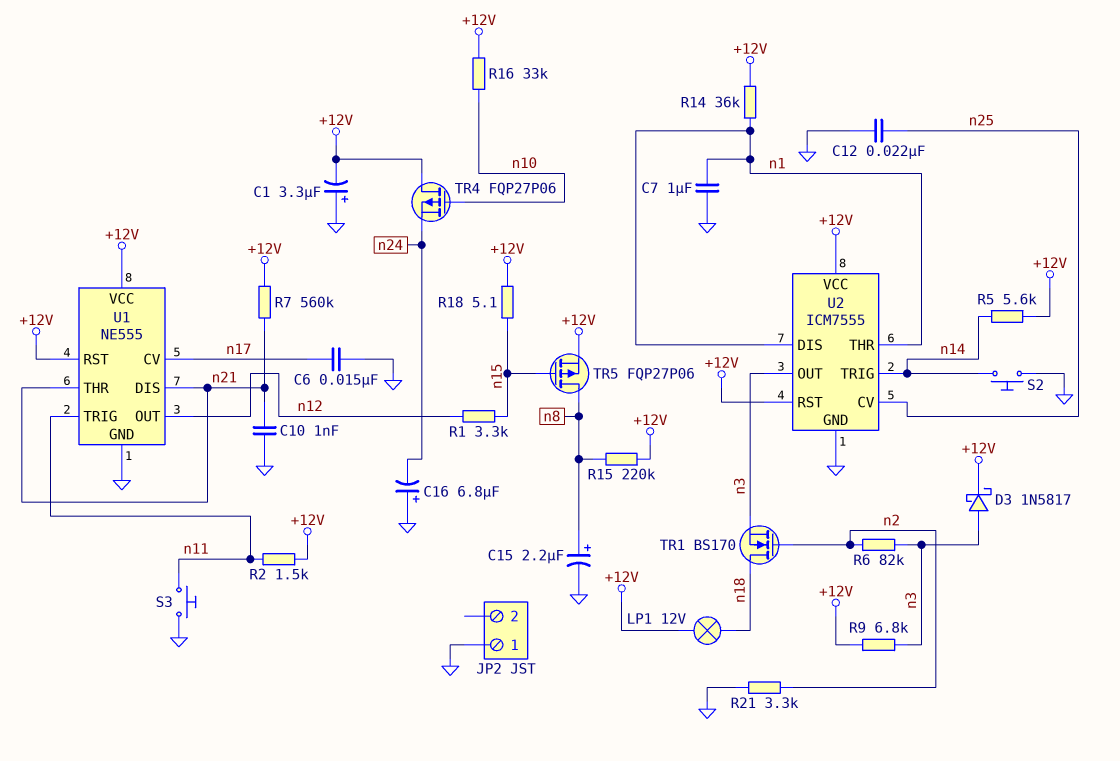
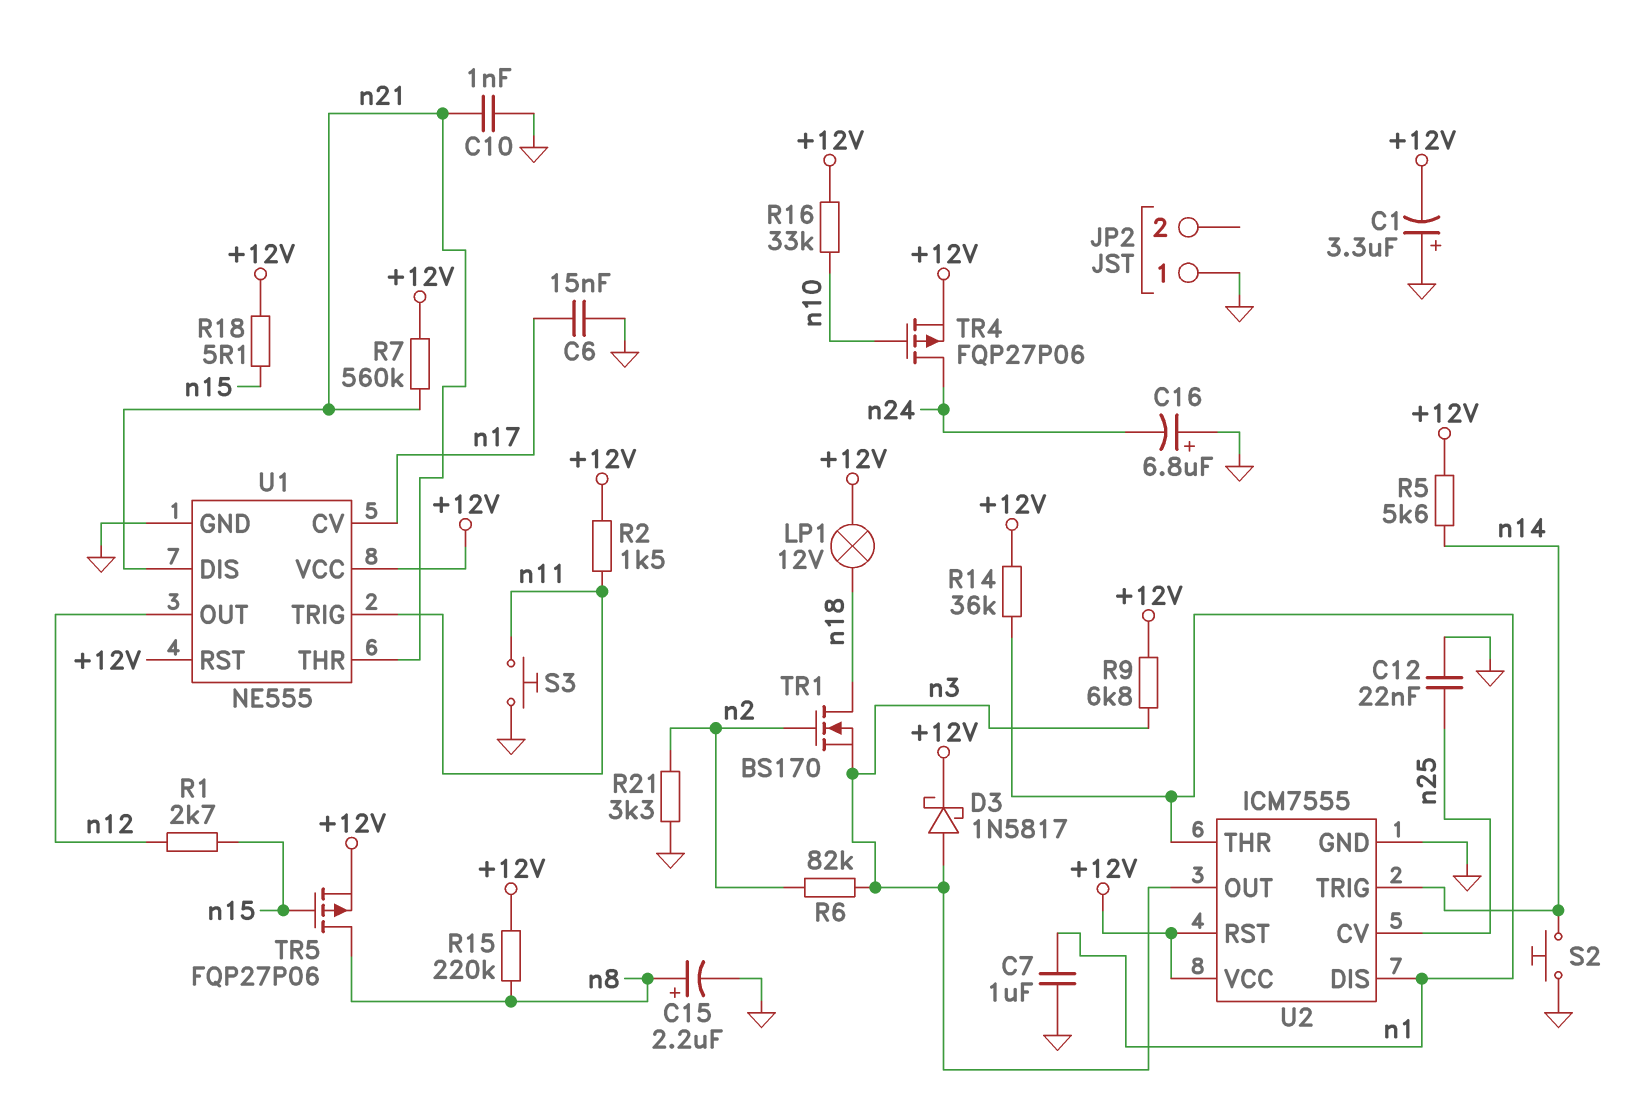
R1: 3.3k (n12, n15) -> 2.7k (n12, n15)
TR4: PMOS FQP27P06 (G n10, D +12V, S n24) -> PMOS FQP27P06 (G n10, D n24, S +12V)

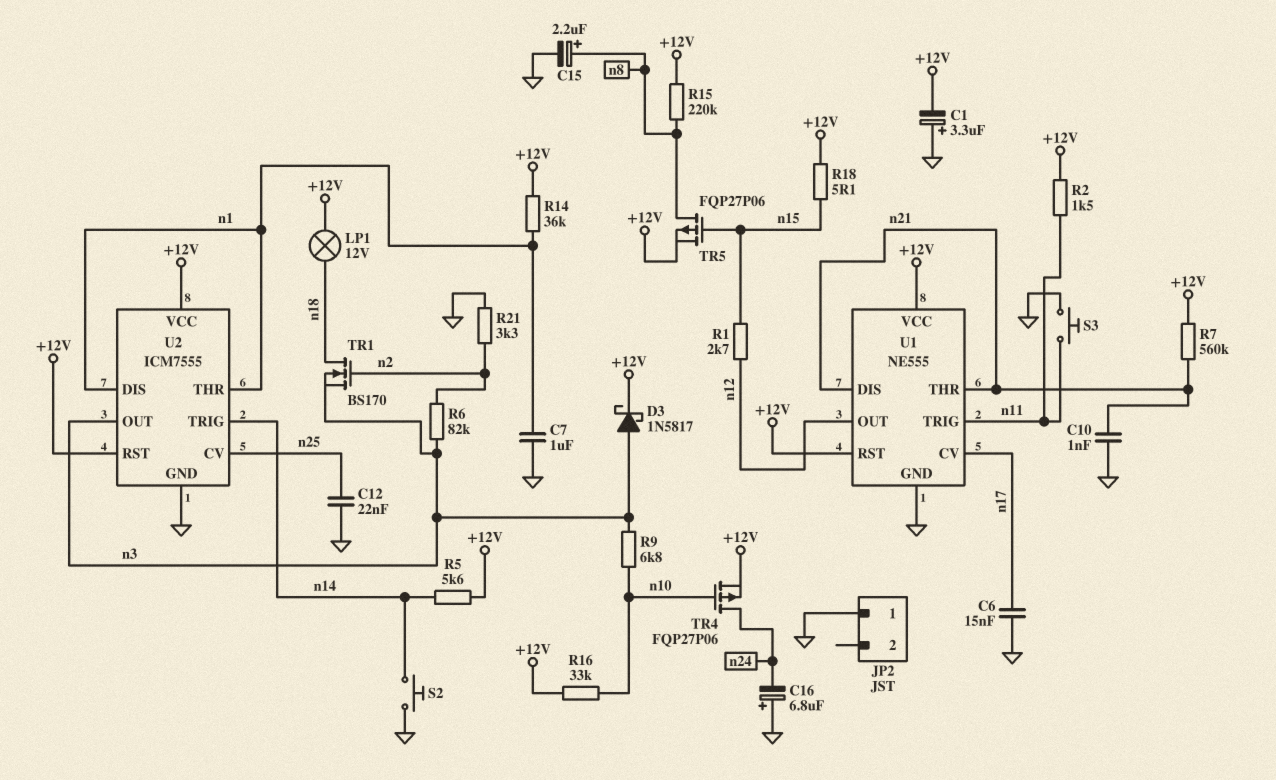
R9: 6.8k (+12V, n3) -> 6.8k (n3, n10)

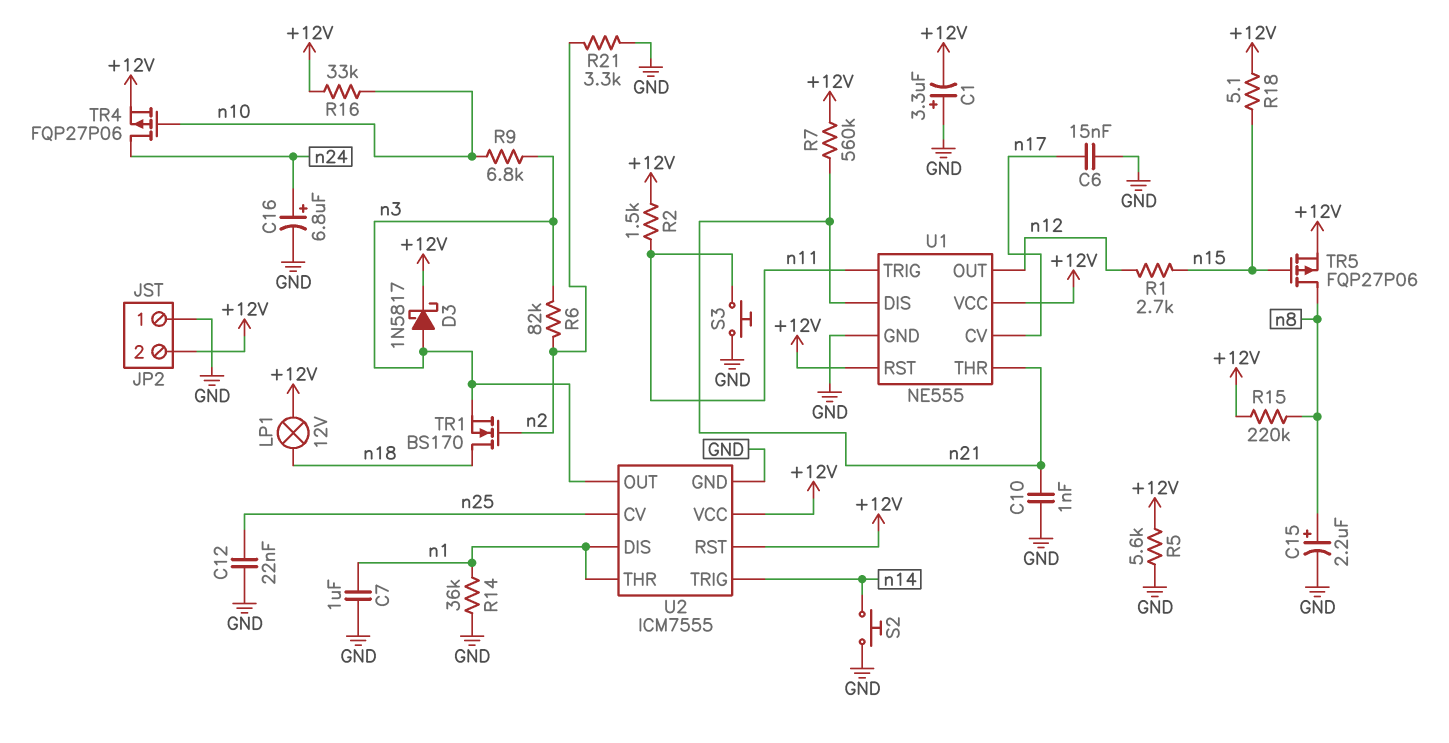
C16: 6.8uF (plus GND, minus n24) -> 6.8uF (plus n24, minus GND)
JP2 pin 2: none -> +12V
R5: 5.6k (+12V, n14) -> 5.6k (+12V, GND)
R14: 36k (+12V, n1) -> 36k (GND, n1)

